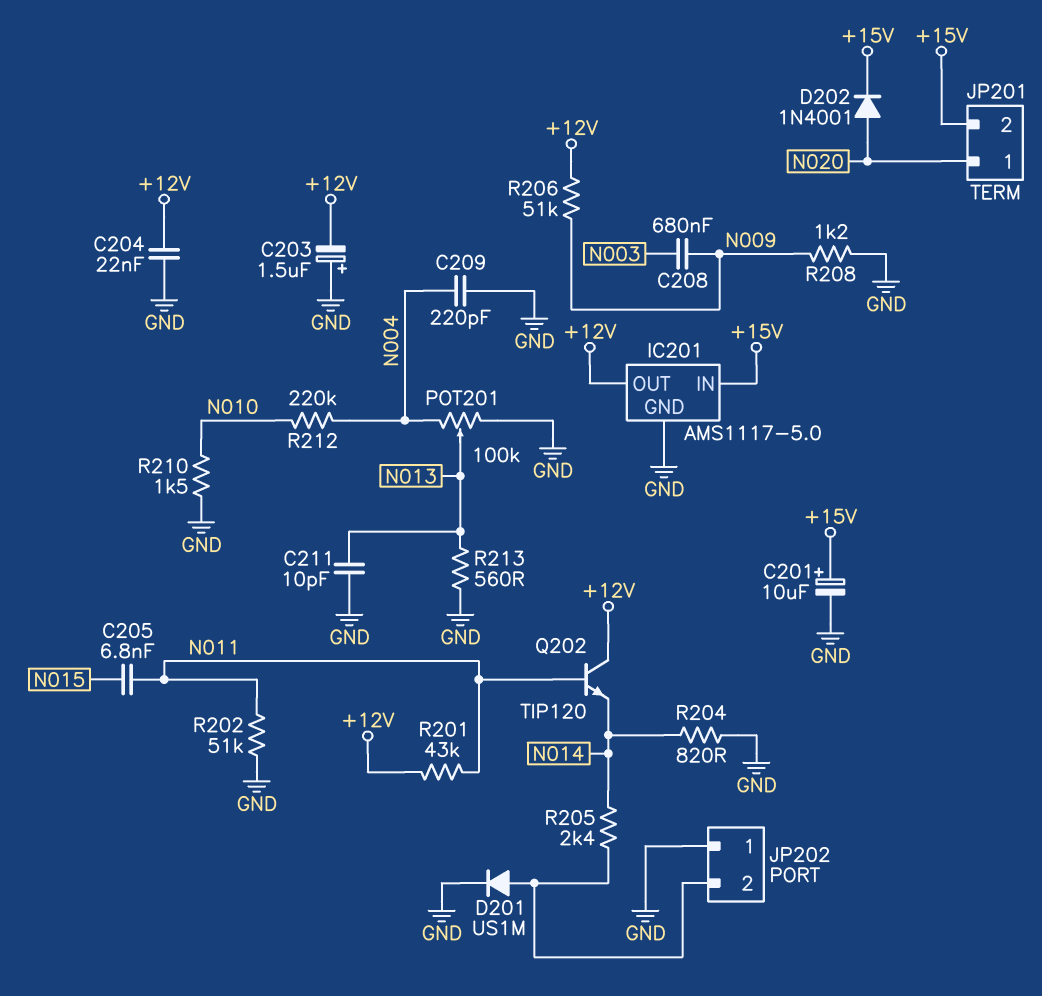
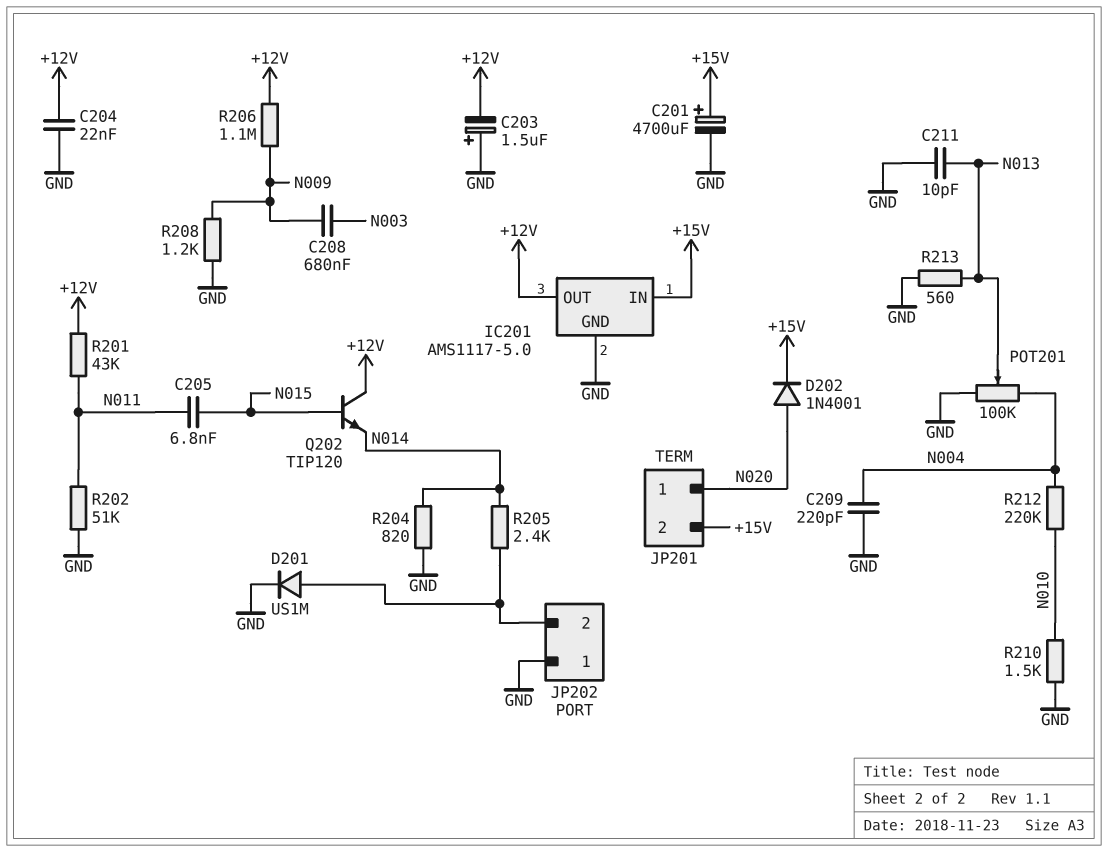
C201: 10uF (plus +15V, minus GND) -> 4700uF (plus +15V, minus GND)
Q202: NPN TIP120 (B N011, C +12V, E N014) -> NPN TIP120 (B N015, C +12V, E N014)
R206: 51k (+12V, N009) -> 1.1M (+12V, N009)

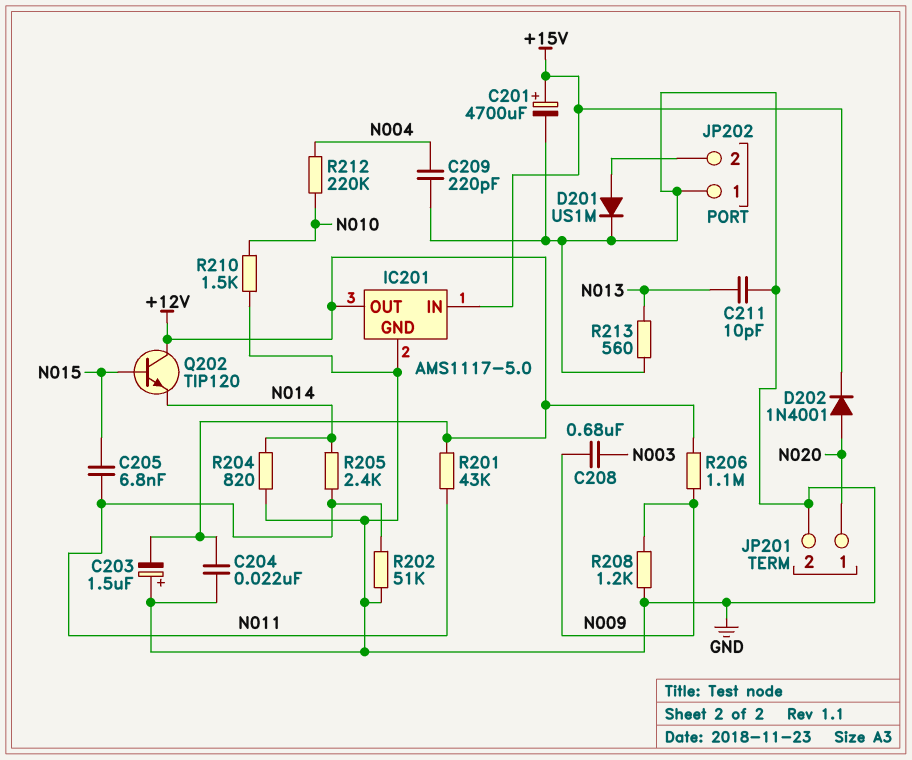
JP201 pin 2: +15V -> GND
POT201: 100k (GND, N004, wiper N013) -> none
R205: 2.4k (JP202/2, N014) -> 2.4k (N011, N014)

